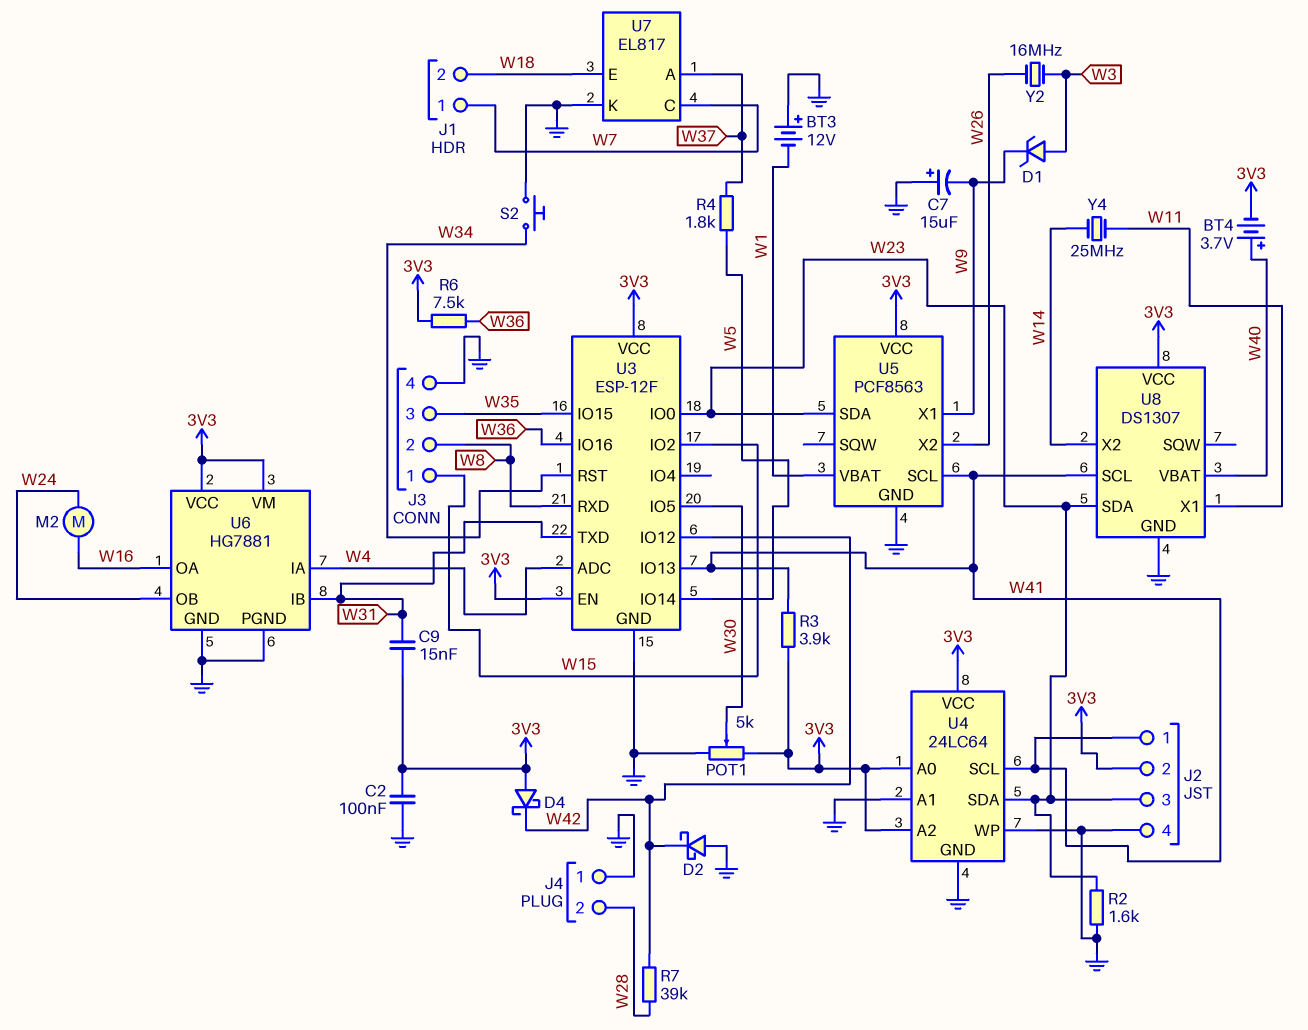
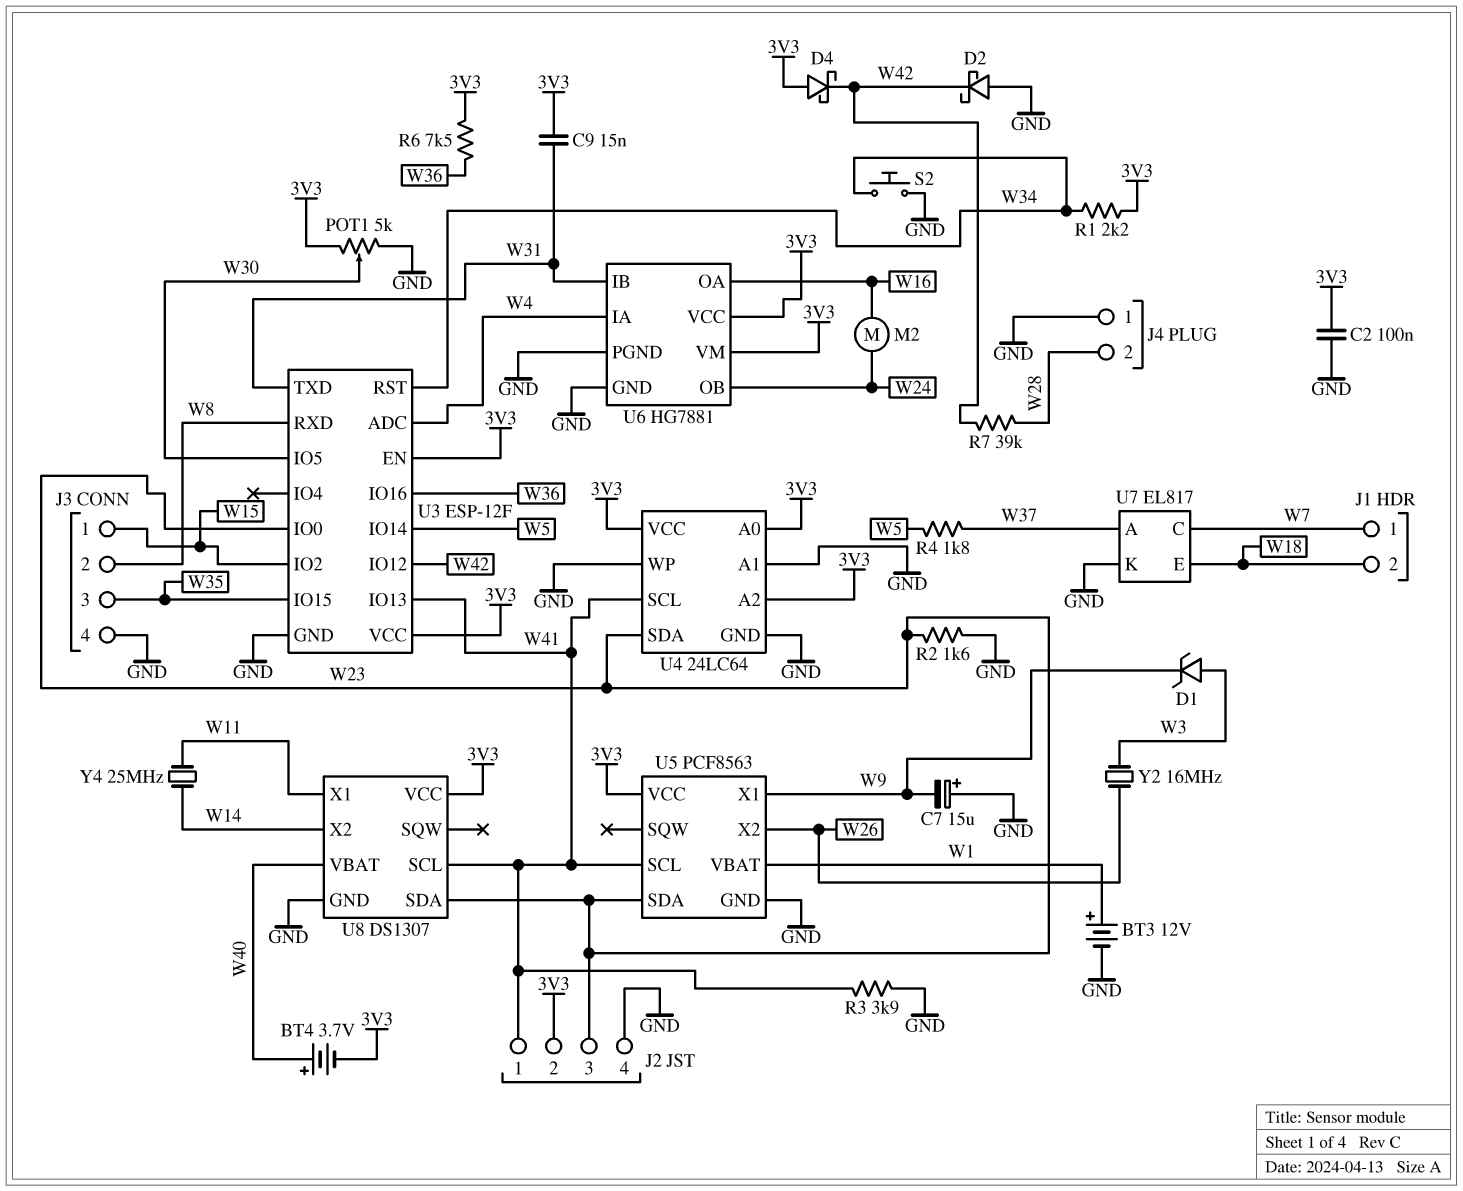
BT3: 12V (plus GND, minus W1) -> 12V (plus W1, minus GND)
R1: none -> 2.2k (3V3, W34)
R3: 3.9k (3V3, W41) -> 3.9k (GND, W41)

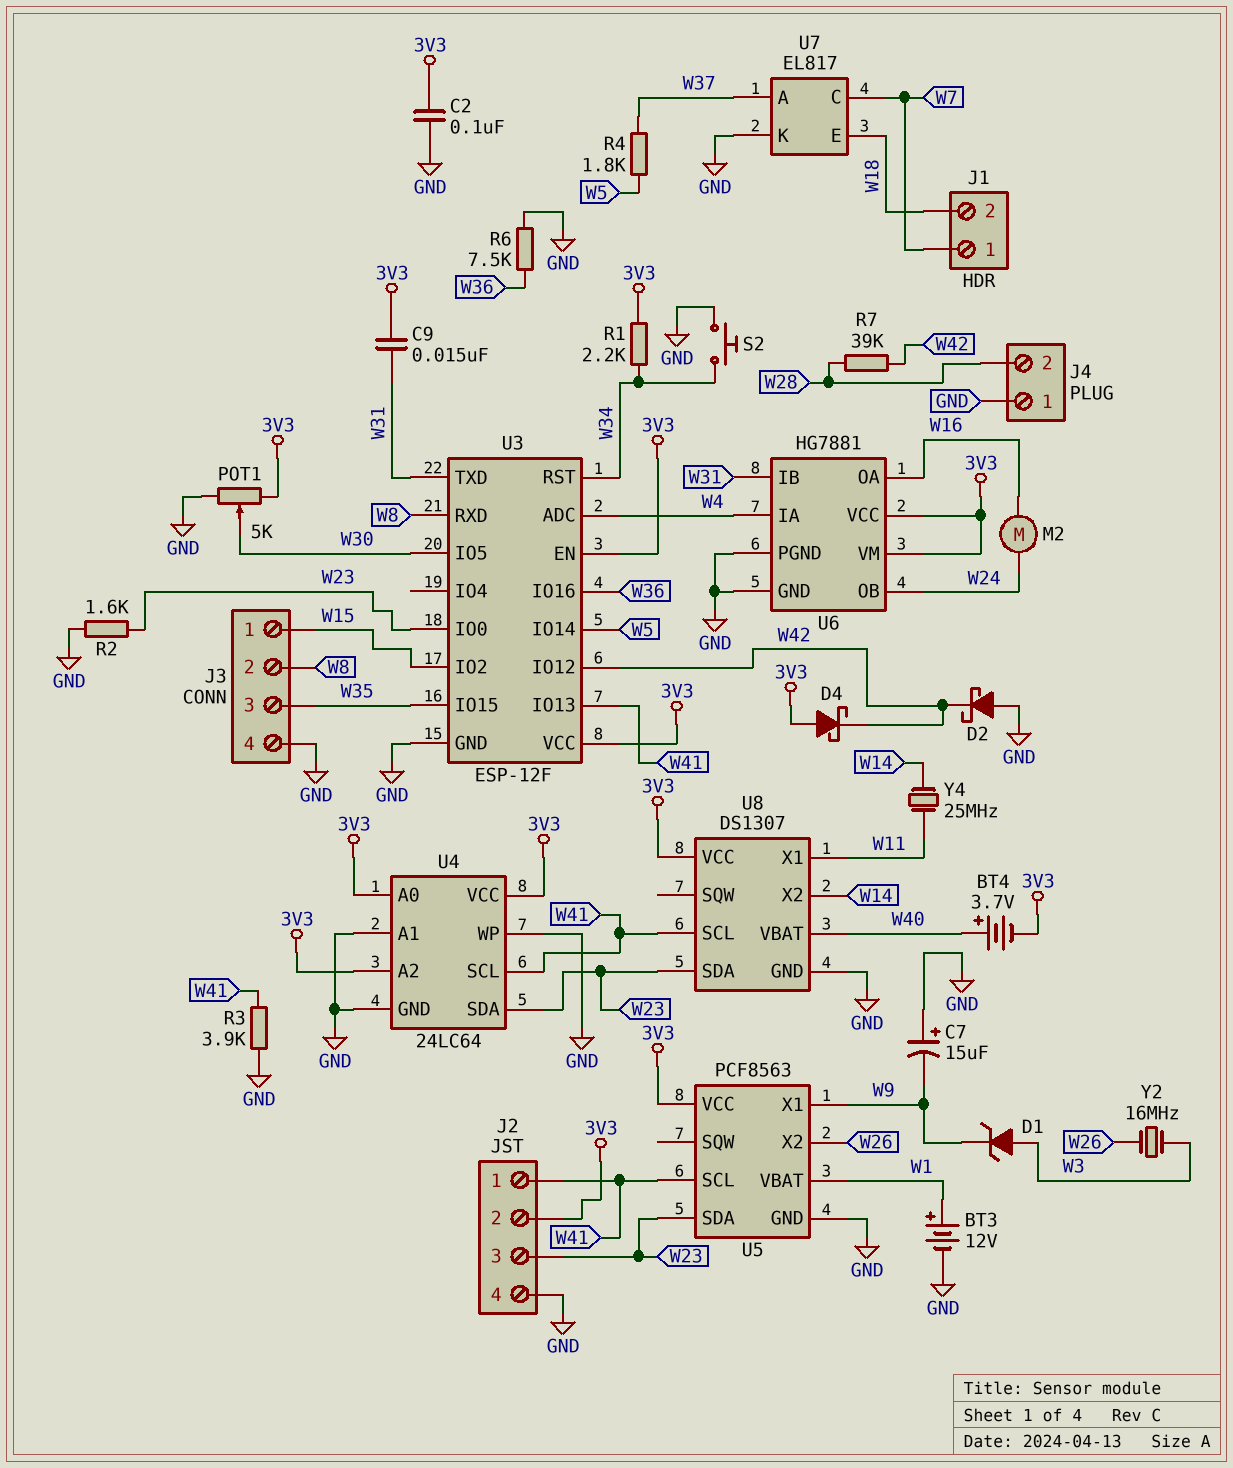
R6: 7.5k (3V3, W36) -> 7.5k (GND, W36)

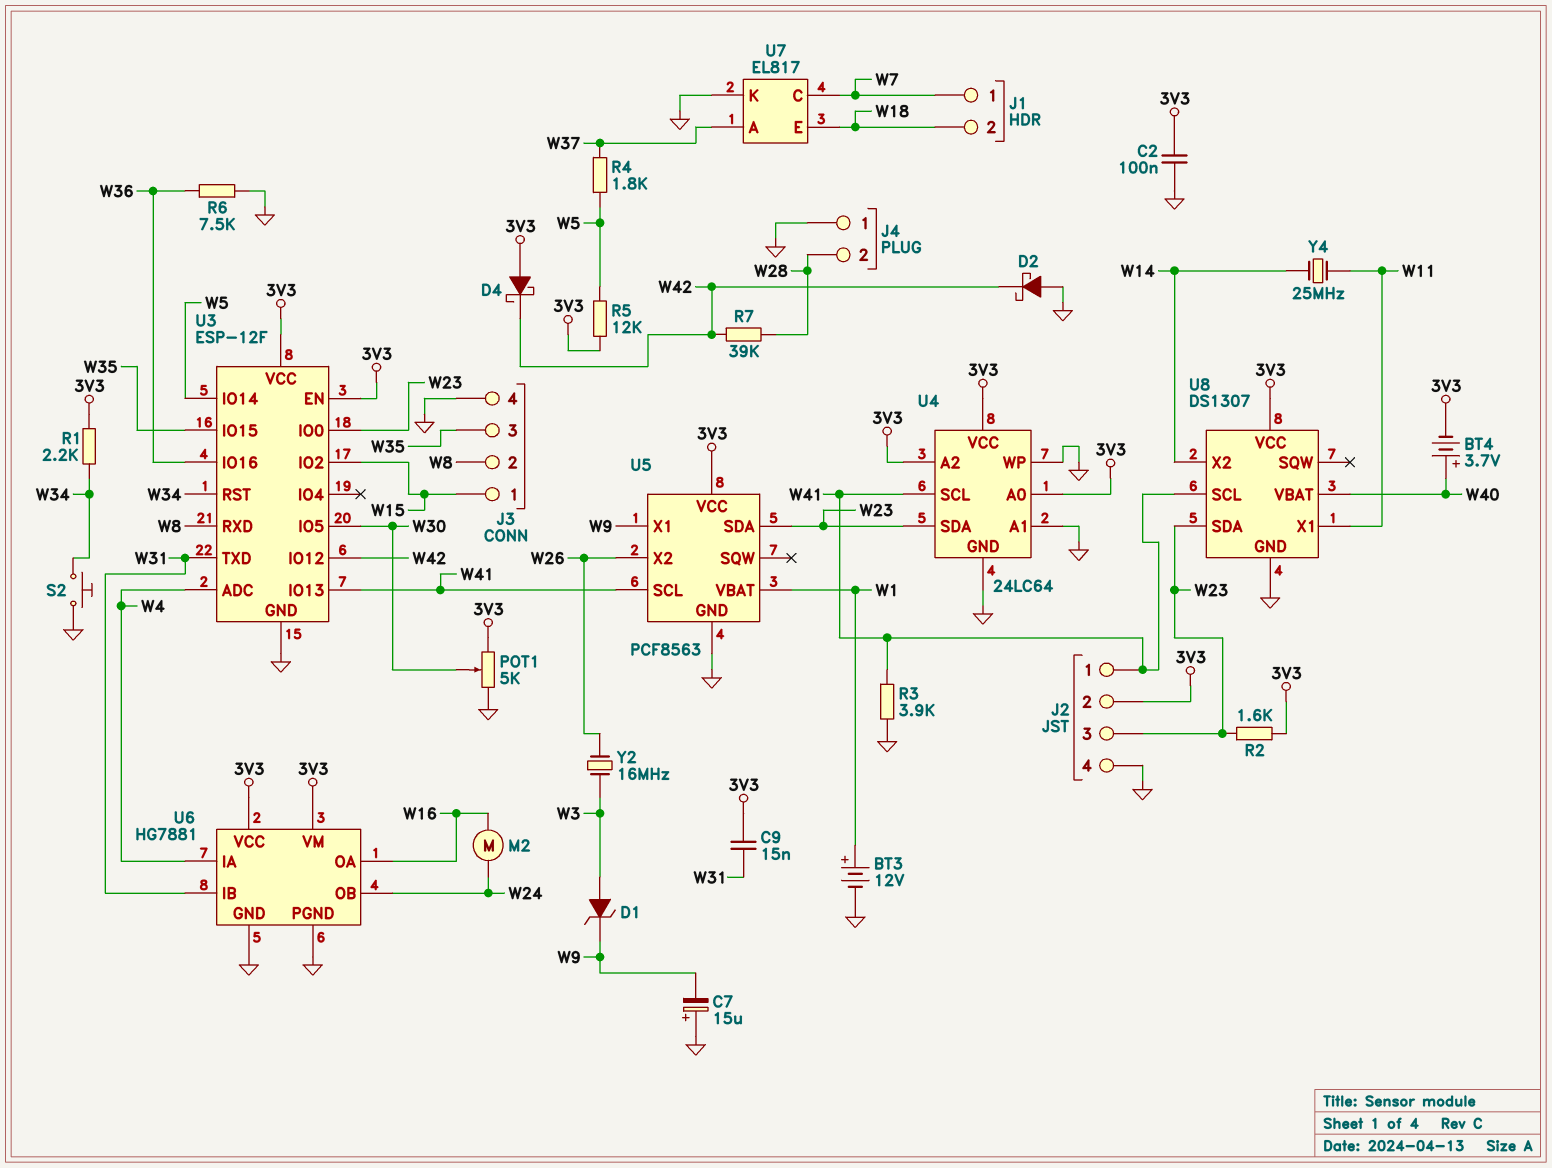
R2: 1.6k (GND, W23) -> 1.6k (3V3, W23)
R5: none -> 12k (3V3, W5)

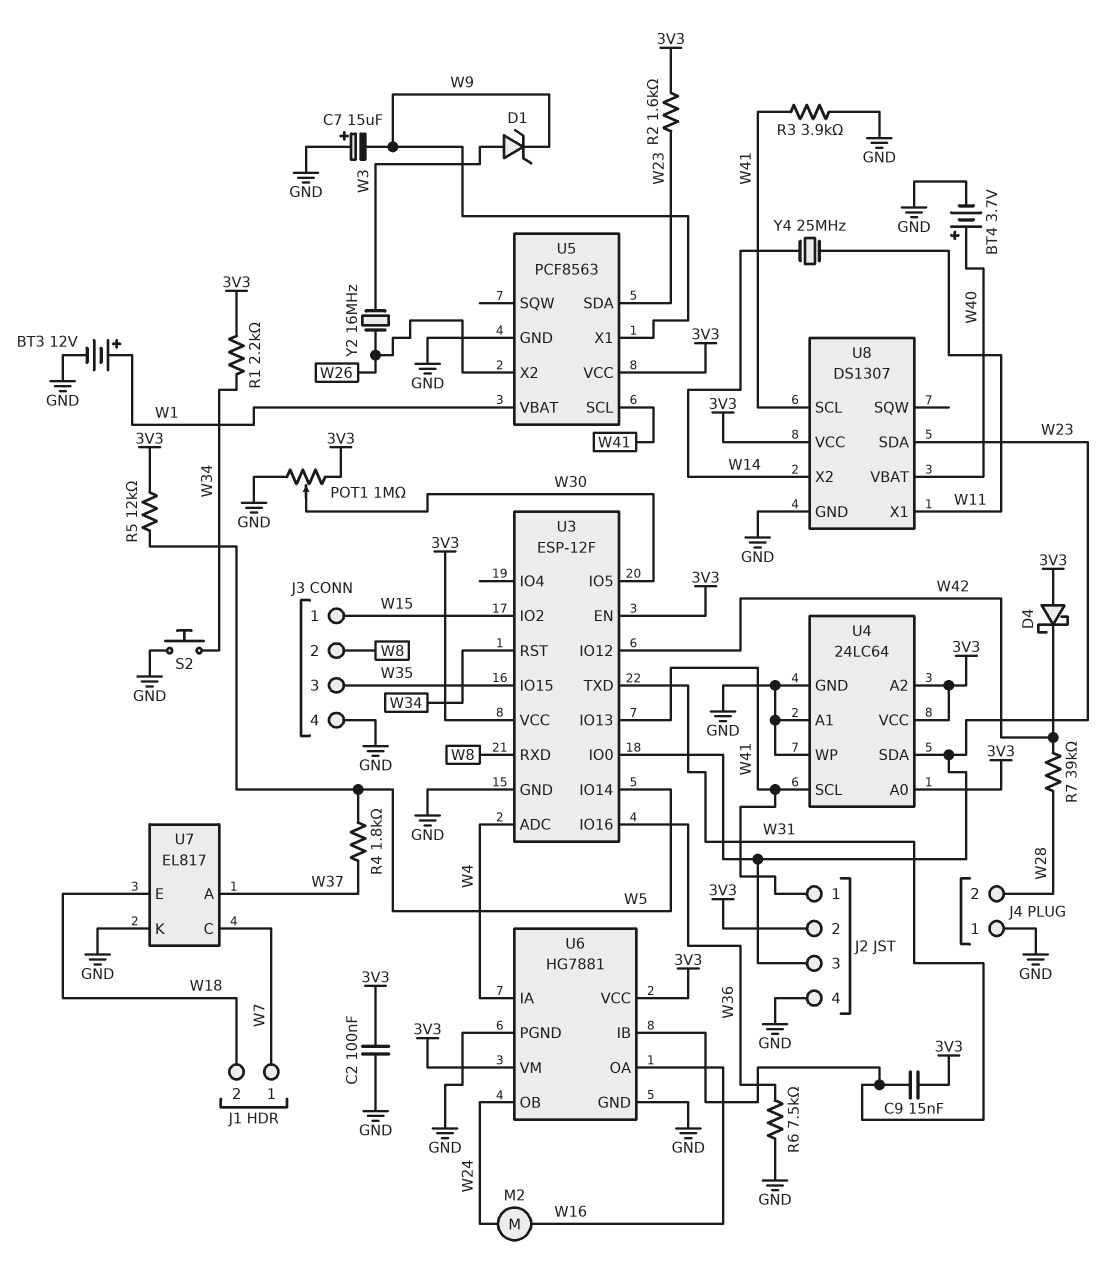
BT4: 3.7V (plus W40, minus 3V3) -> 3.7V (plus W40, minus GND)
D2: schottky (A GND, K W42) -> none
POT1: 5k (3V3, GND, wiper W30) -> 1M (3V3, GND, wiper W30)

